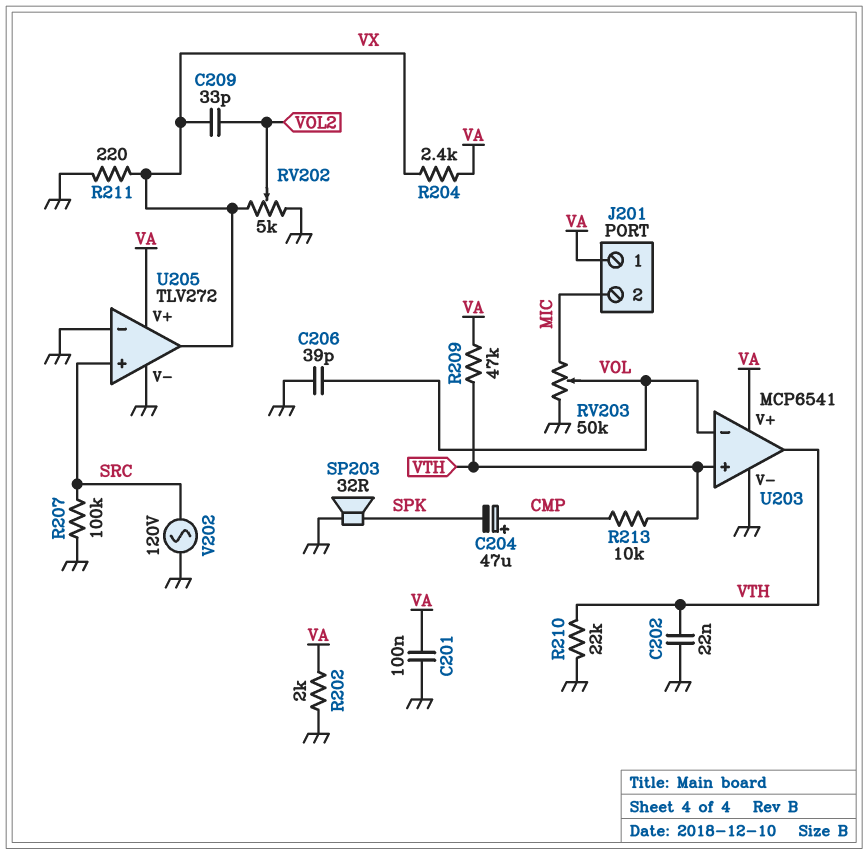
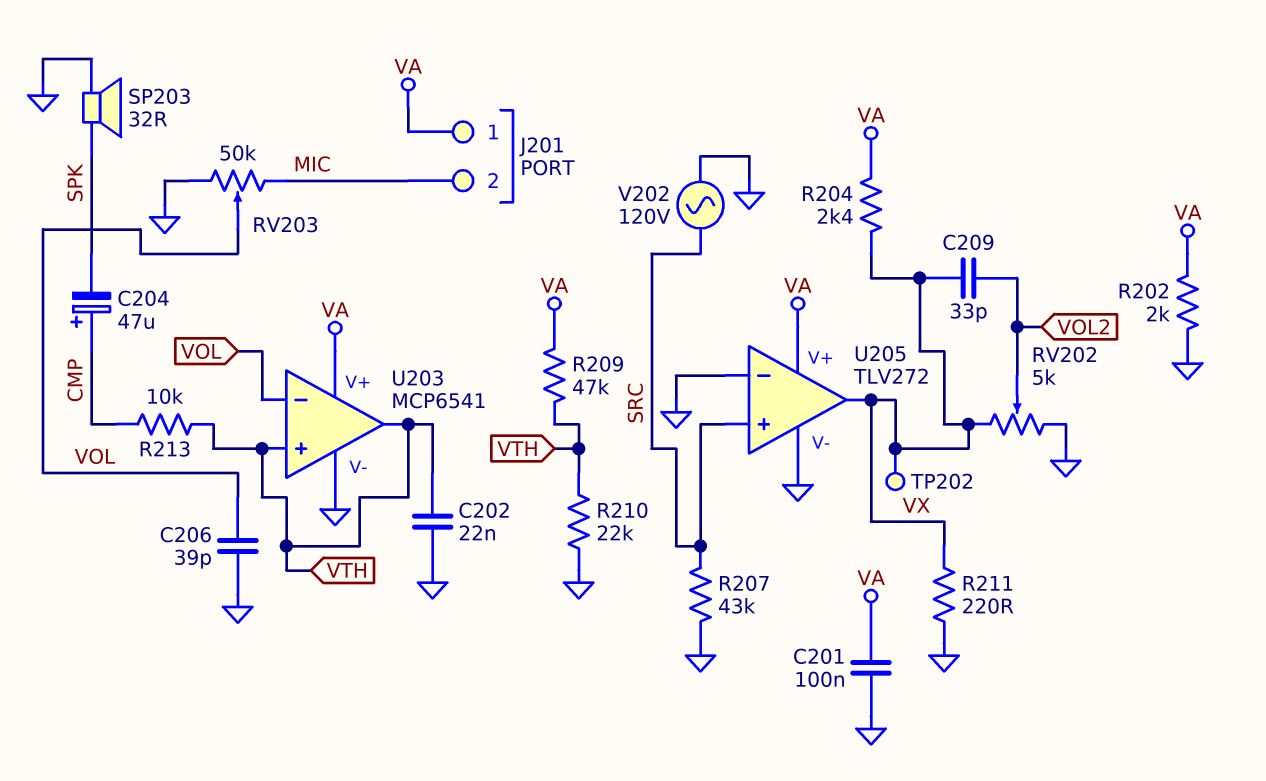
R207: 100k (GND, SRC) -> 43k (GND, SRC)
TP202: none -> test point (VX)

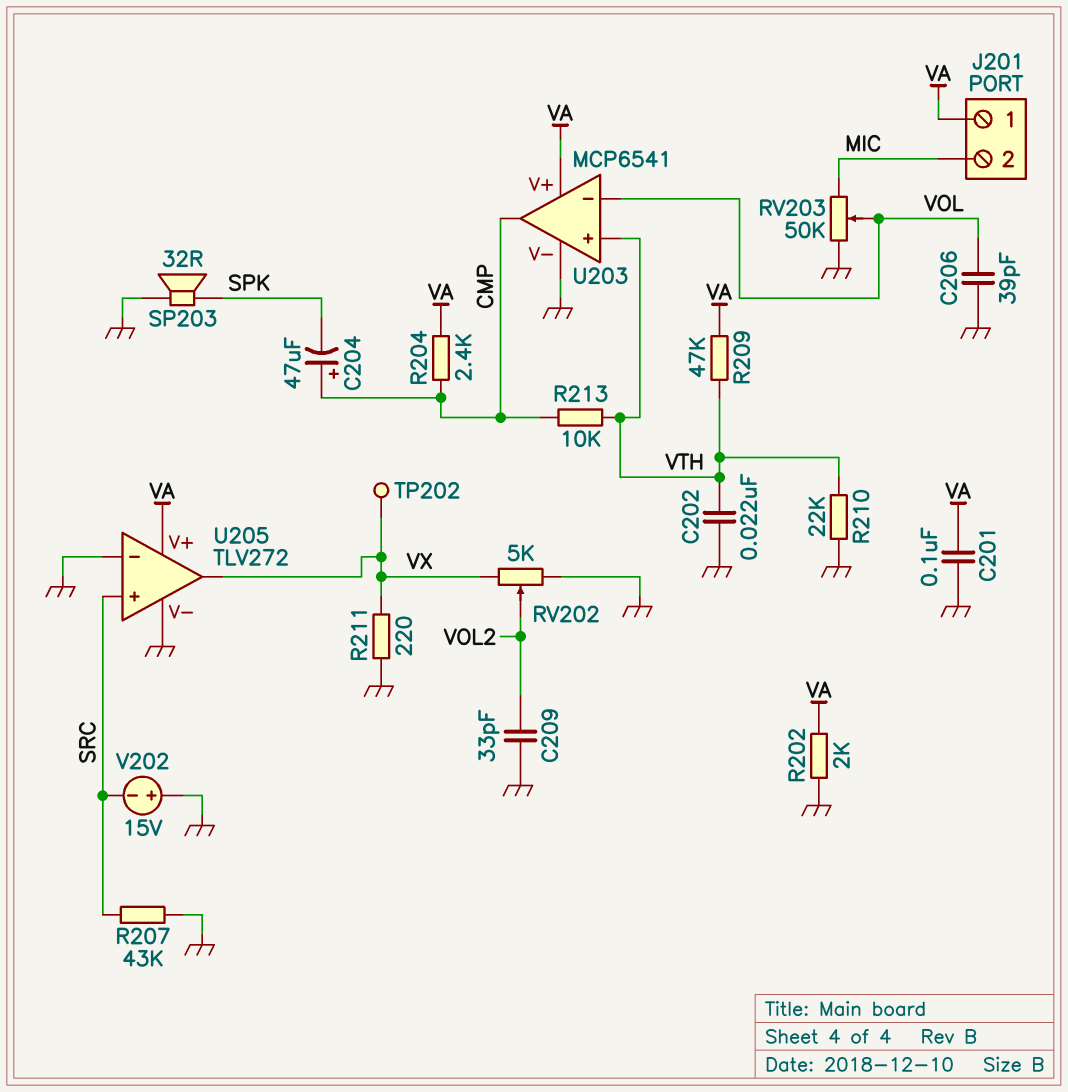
C209: 33pF (VOL2, VX) -> 33pF (GND, VOL2)
R204: 2.4k (VA, VX) -> 2.4k (CMP, VA)
U203 pin out: VTH -> CMP
V202: AC 120V (GND, SRC) -> 15V (plus GND, minus SRC)

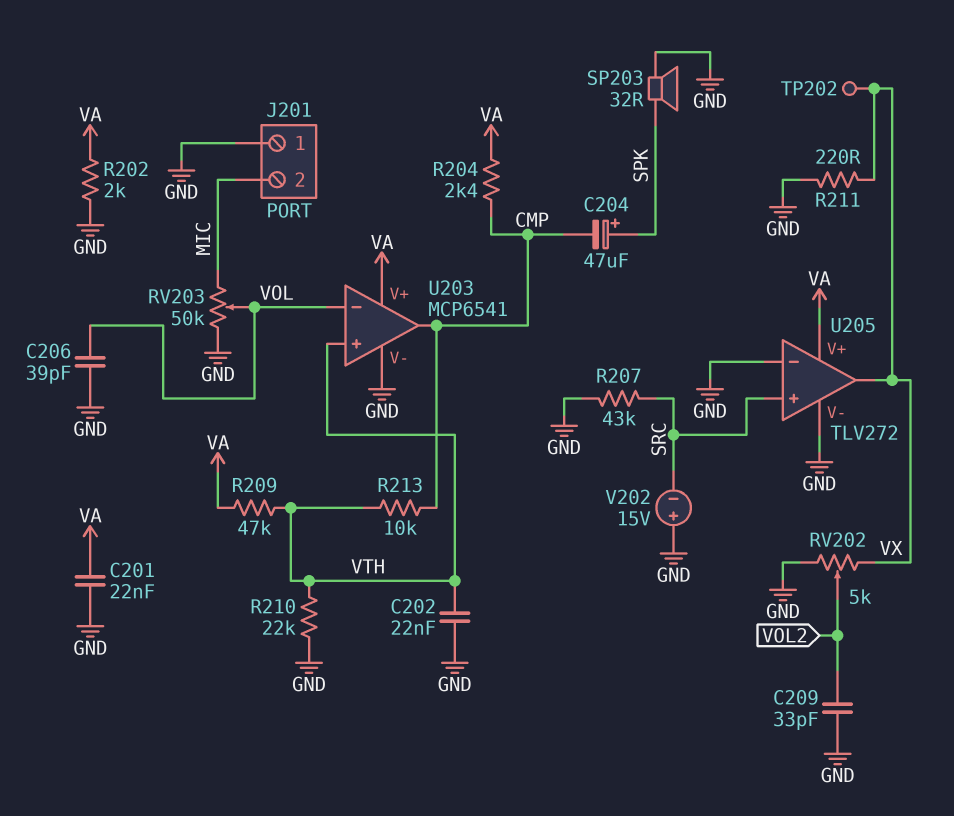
C201: 100nF (GND, VA) -> 22nF (GND, VA)
C204: 47uF (plus CMP, minus SPK) -> 47uF (plus SPK, minus CMP)
J201 pin 1: VA -> GND

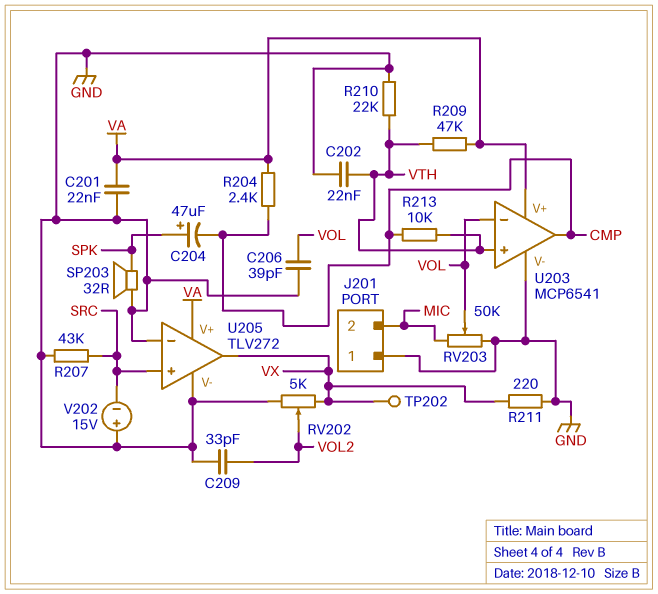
R202: 2k (GND, VA) -> none

